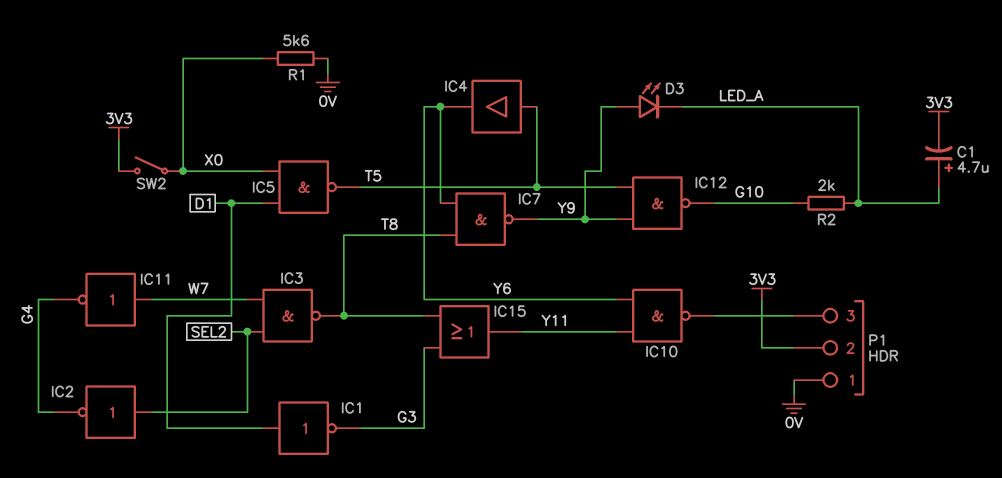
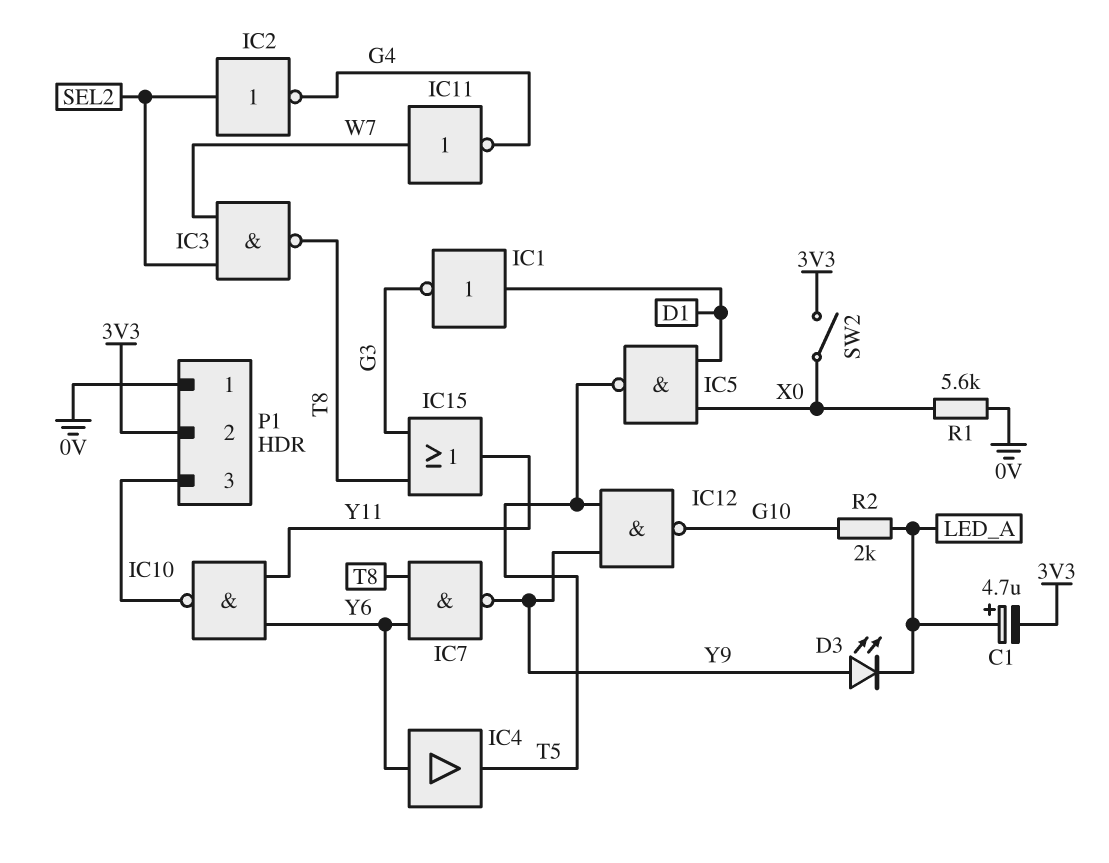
IC4: buffer (in T5, out Y6) -> buffer (in Y6, out T5)

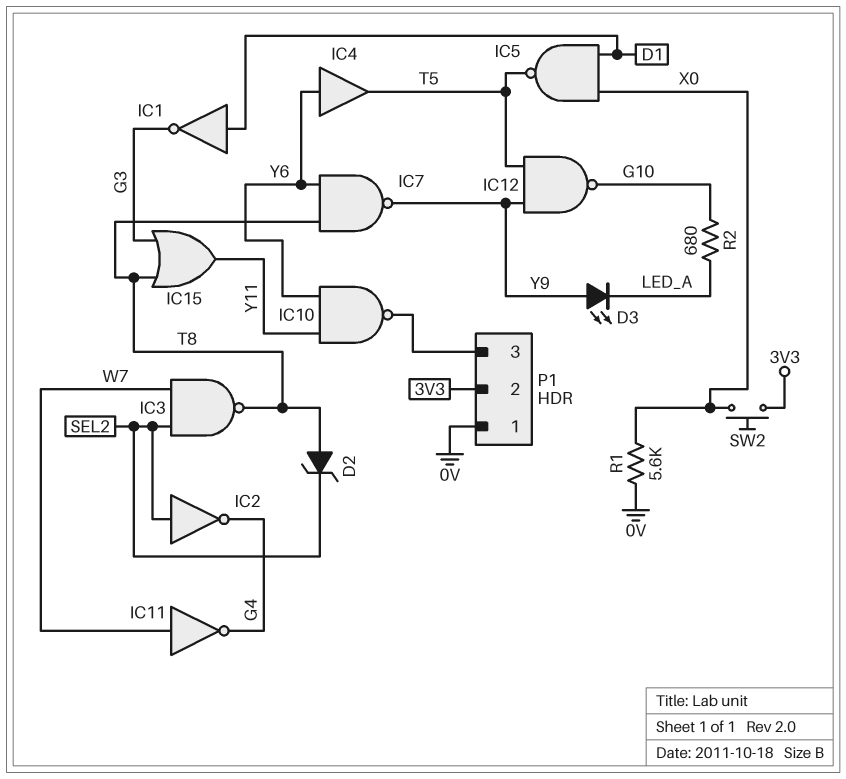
C1: 4.7uF (plus LED_A, minus 3V3) -> none
D2: none -> zener (A T8, K SEL2)
R2: 2k (G10, LED_A) -> 680 (G10, LED_A)
SW2: switch (3V3, X0) -> button (3V3, X0)

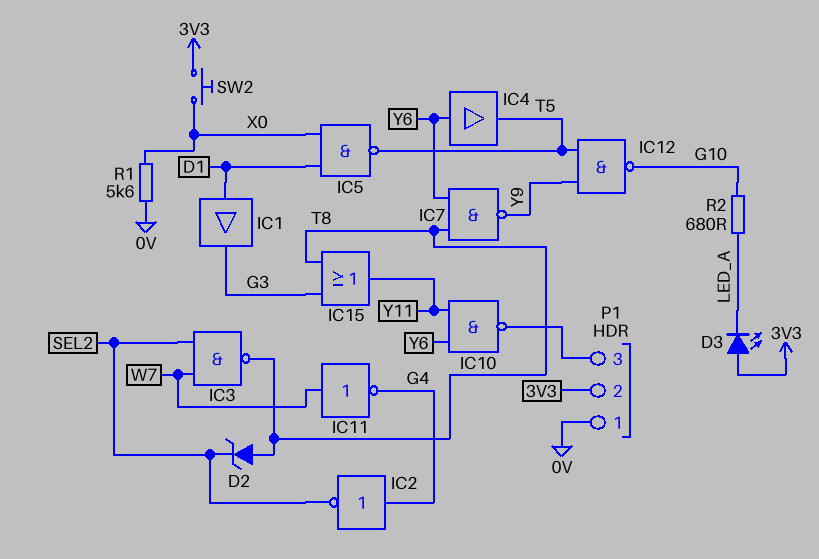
D3: LED (A Y9, K LED_A) -> LED (A 3V3, K LED_A)
IC1: NOT (in D1, out G3) -> buffer (in D1, out G3)
IC2: NOT (in SEL2, out G4) -> NOT (in G4, out SEL2)

